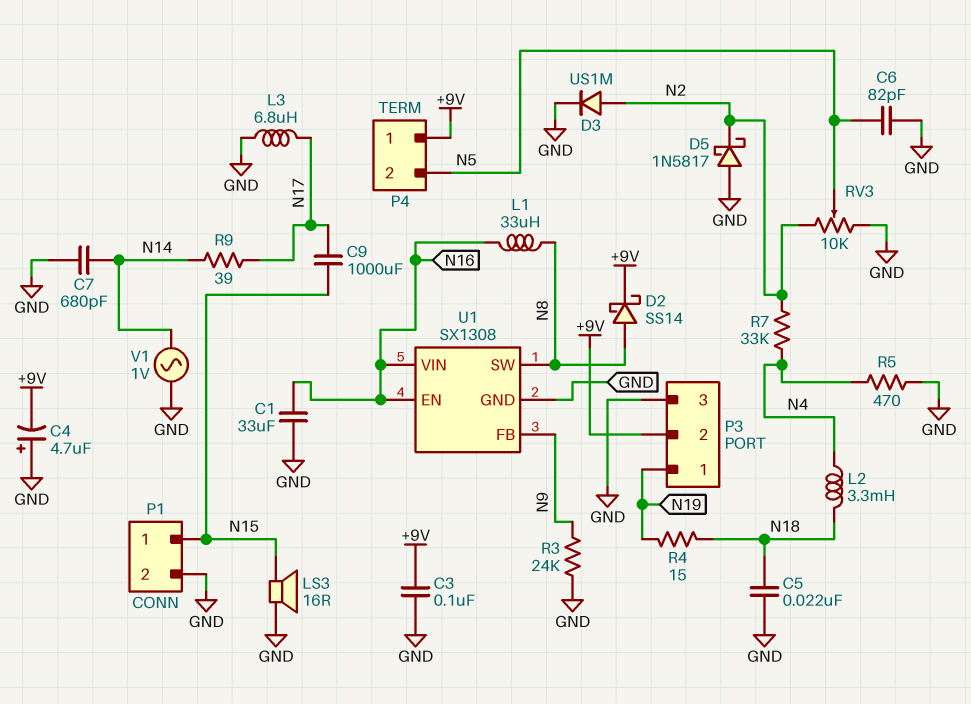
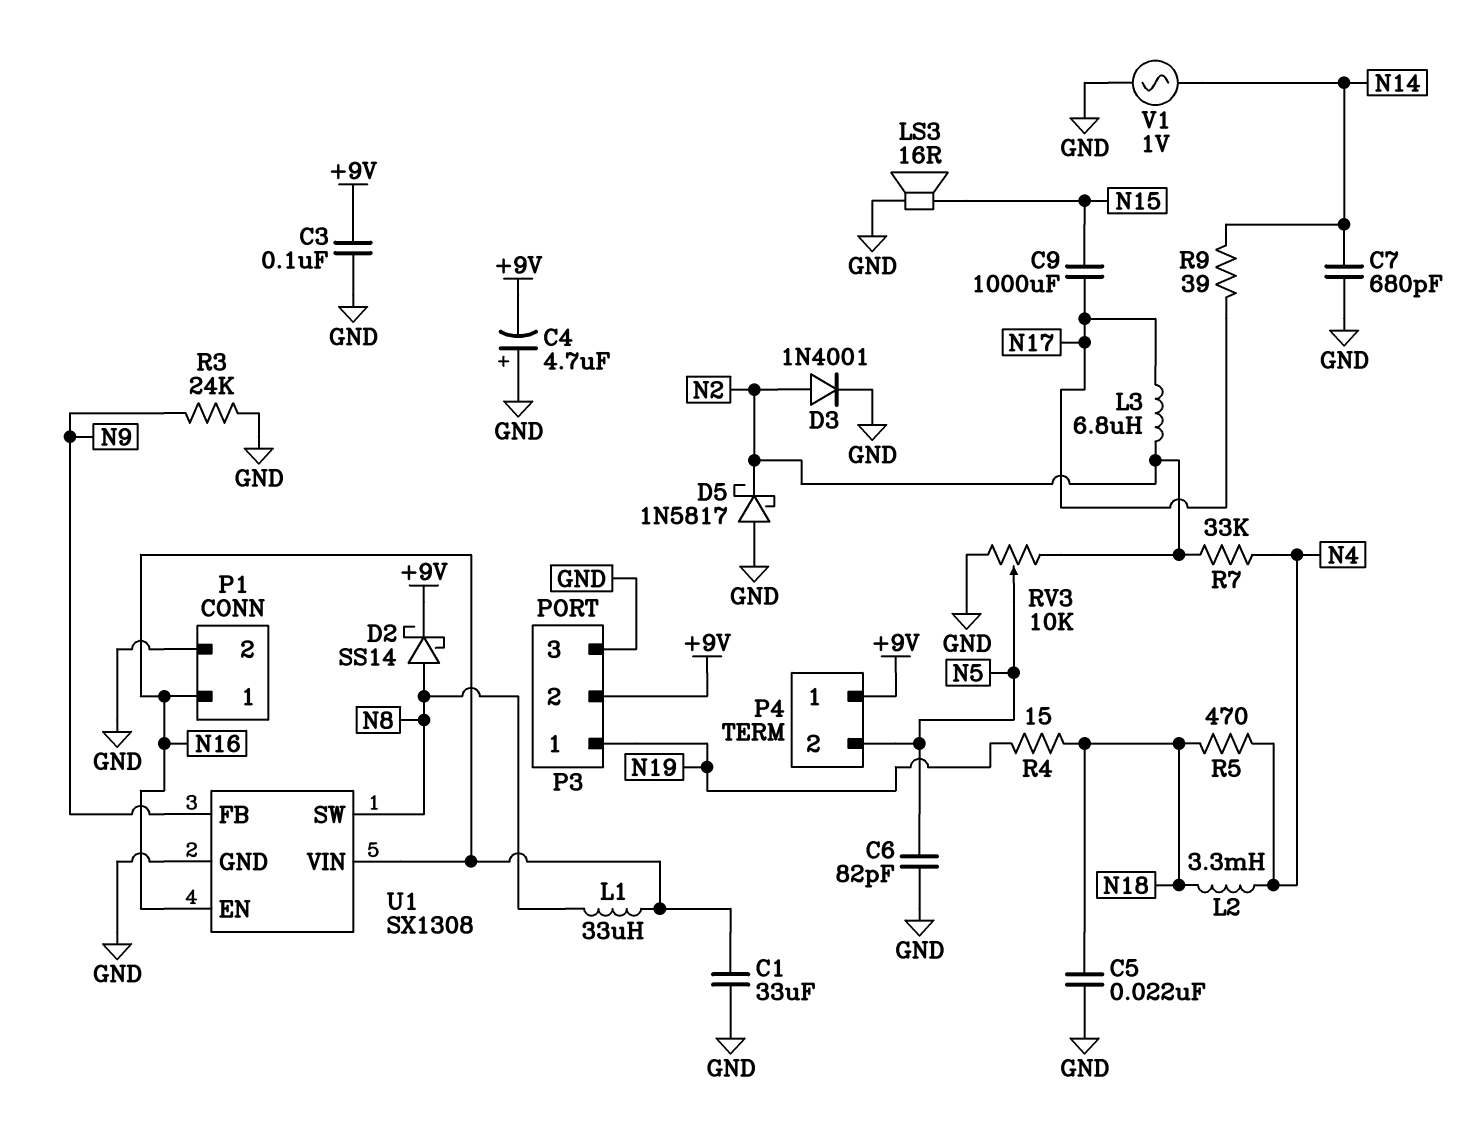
D3: diode US1M (A N2, K GND) -> diode 1N4001 (A N2, K GND)
L3: 6.8uH (GND, N17) -> 6.8uH (N2, N17)
P1 pin 1: N15 -> N16
R5: 470 (GND, N4) -> 470 (N4, N18)

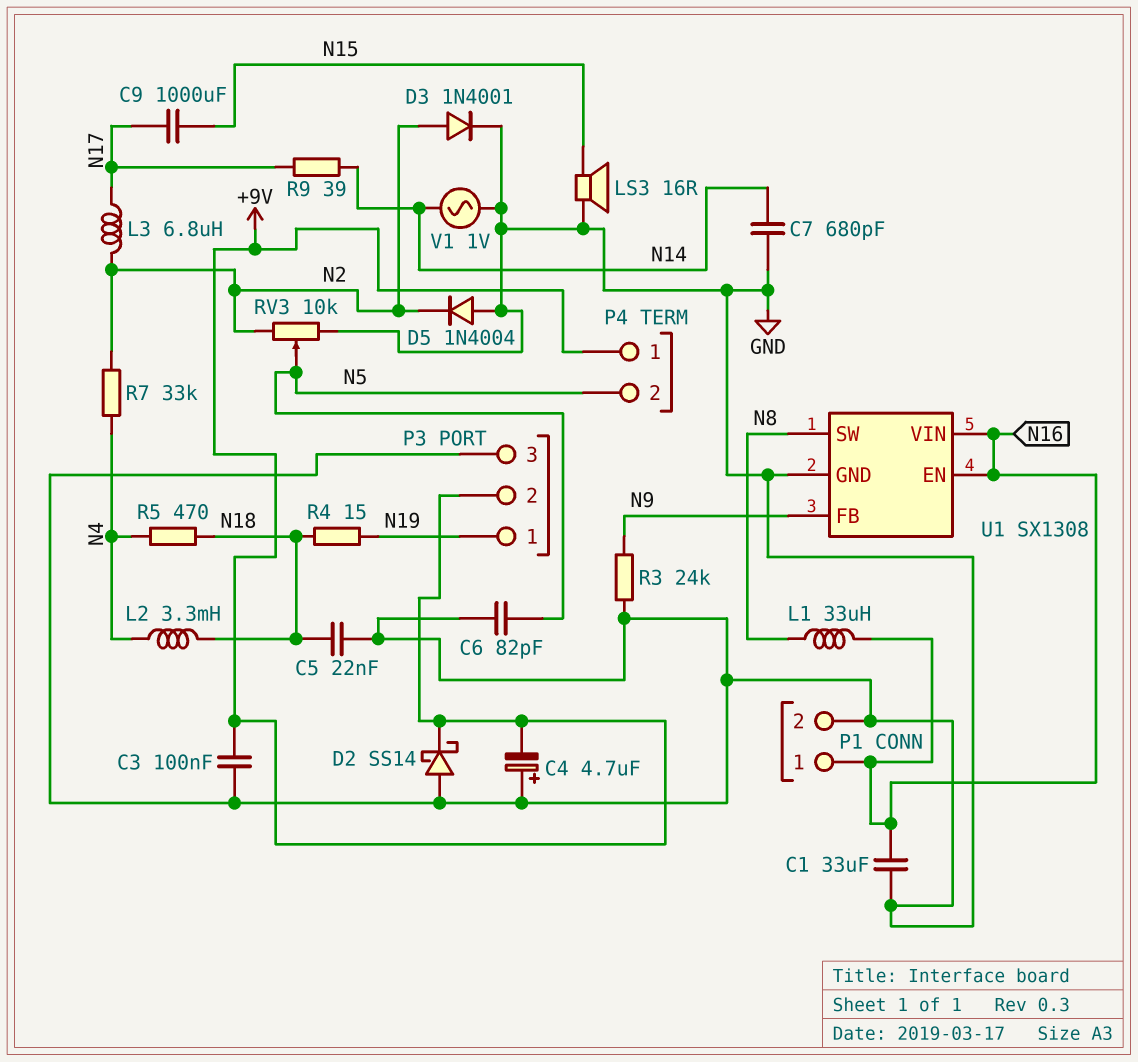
D2: schottky SS14 (A N8, K +9V) -> schottky SS14 (A GND, K +9V)
D5: schottky 1N5817 (A GND, K N2) -> diode 1N4004 (A GND, K N2)

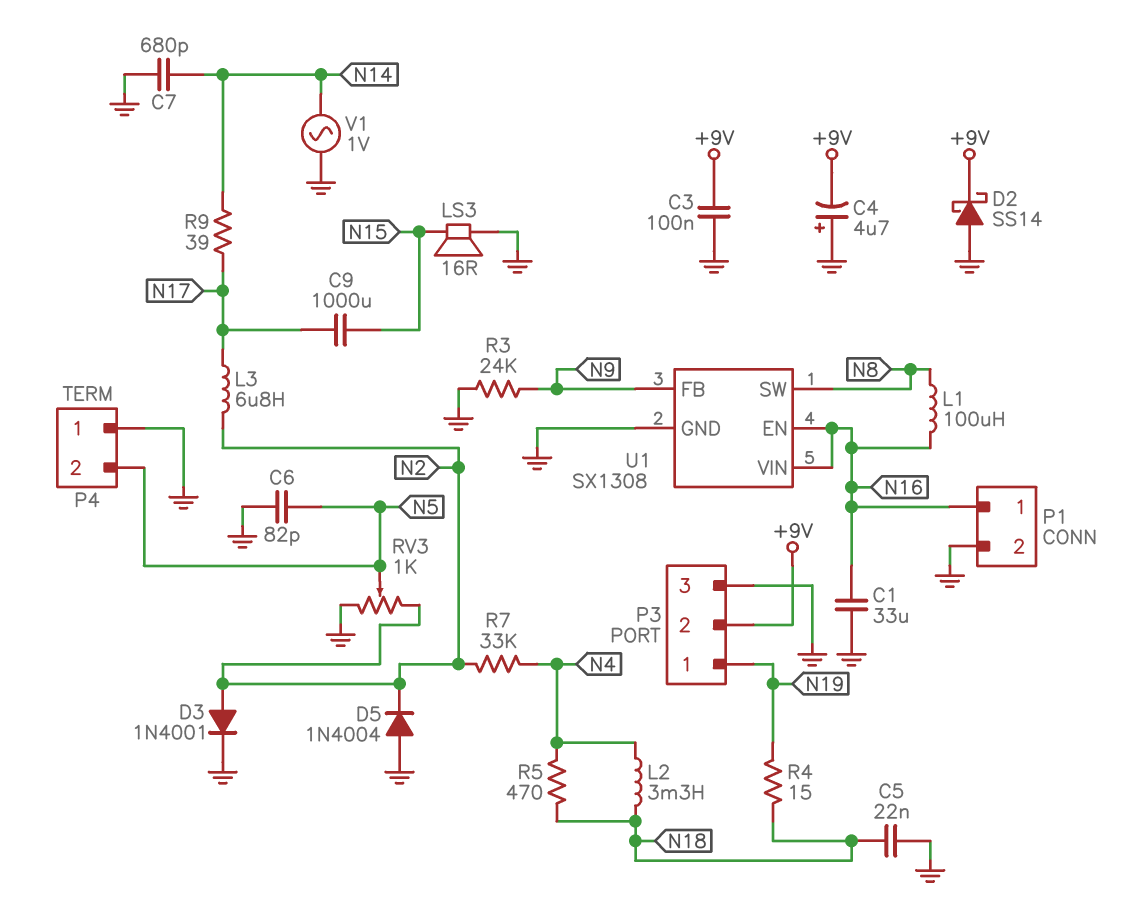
L1: 33uH (N8, N16) -> 100uH (N8, N16)
P4 pin 1: +9V -> GND
RV3: 10k (GND, N2, wiper N5) -> 1k (GND, N2, wiper N5)

